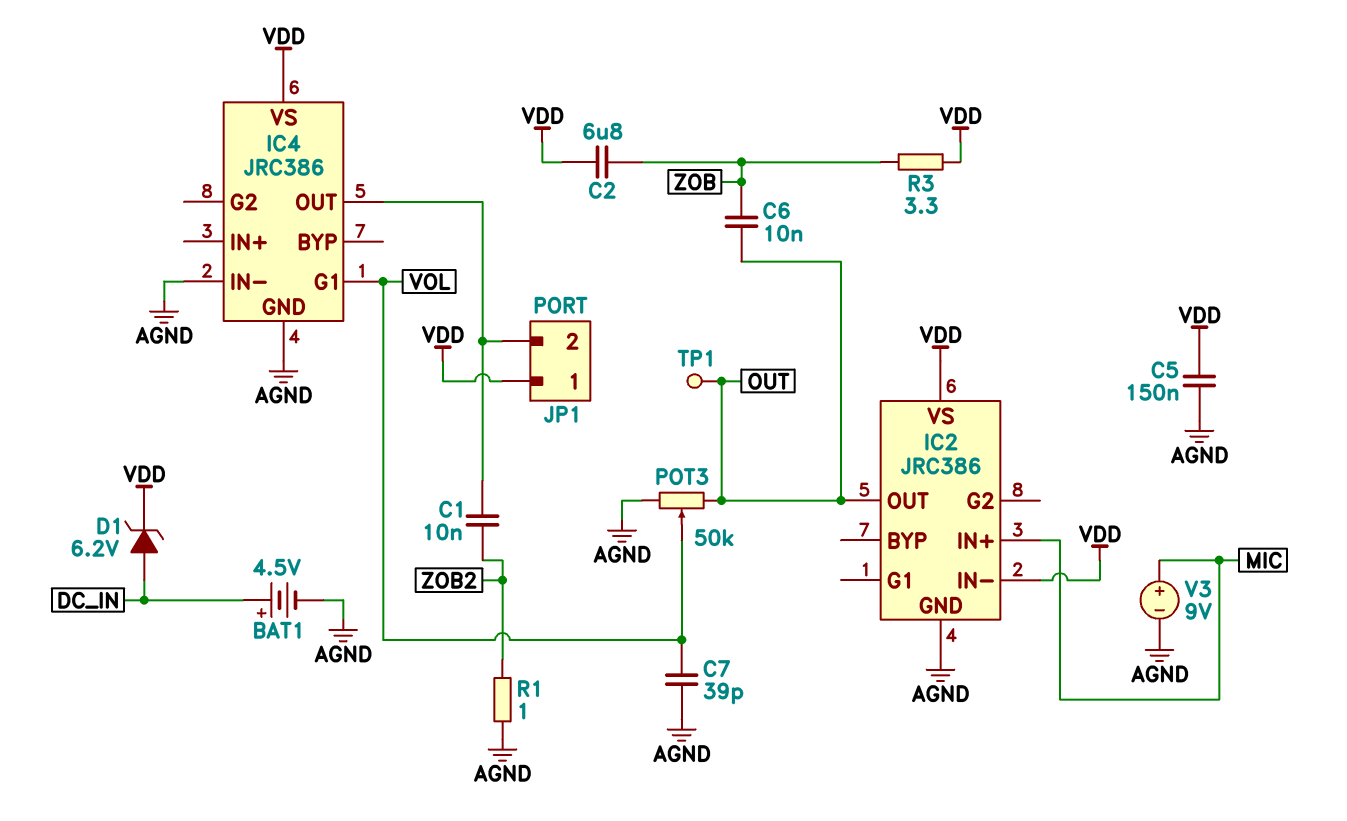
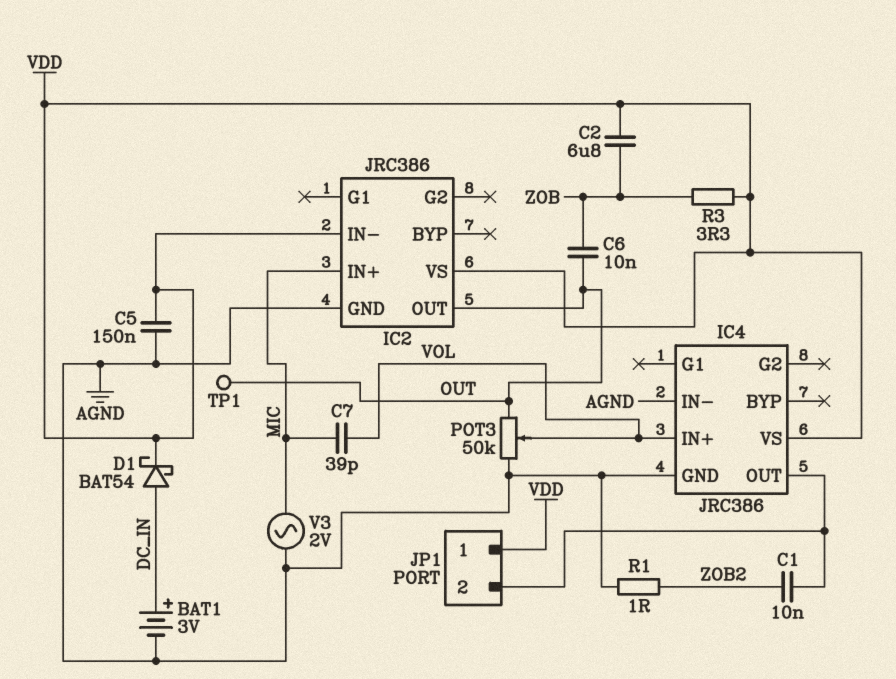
BAT1: 4.5V (plus DC_IN, minus AGND) -> 3V (plus DC_IN, minus AGND)
C7: 39pF (AGND, VOL) -> 39pF (MIC, VOL)
D1: zener 6.2V (A DC_IN, K VDD) -> schottky BAT54 (A DC_IN, K VDD)
IC4 pin G1: VOL -> none
IC4 pin IN+: none -> VOL
V3: 9V (plus MIC, minus AGND) -> AC 2V (AGND, MIC)

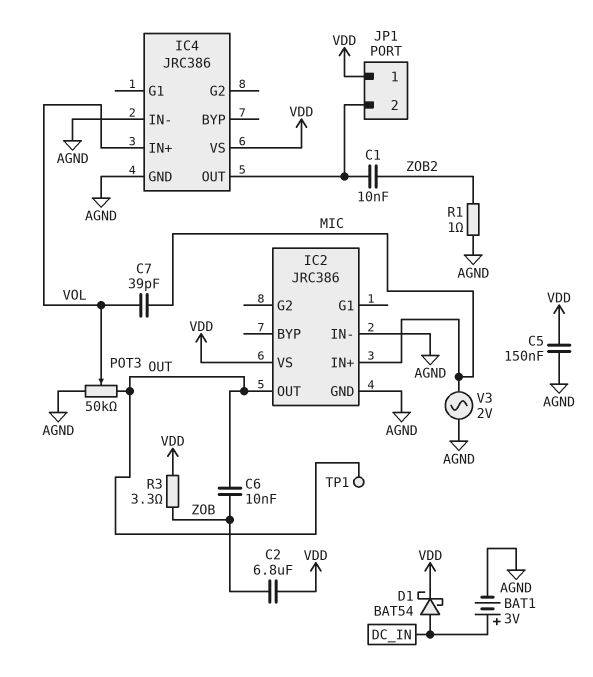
IC2 pin IN-: VDD -> AGND

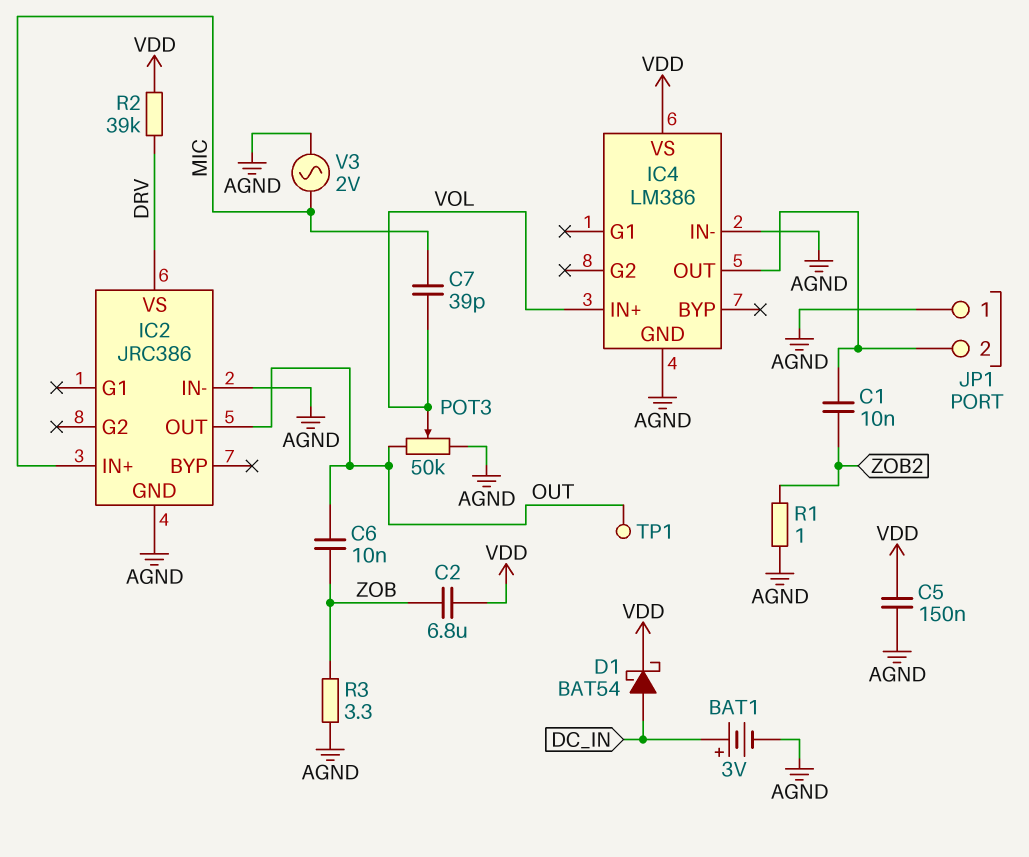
IC2 pin VS: VDD -> DRV
IC4: JRC386 -> LM386
JP1 pin 1: VDD -> AGND
R2: none -> 39k (DRV, VDD)
R3: 3.3 (VDD, ZOB) -> 3.3 (AGND, ZOB)

